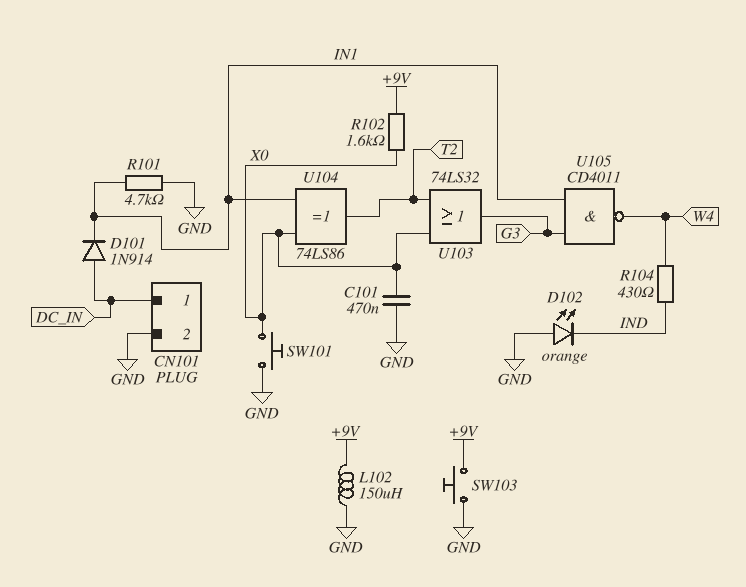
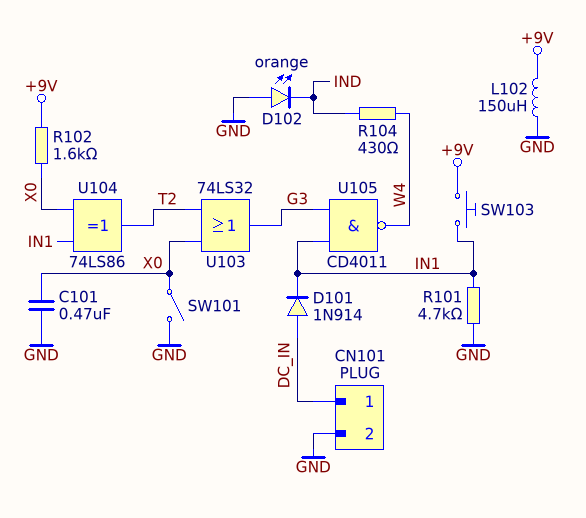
SW101: button (GND, X0) -> switch (GND, X0)
SW103: button (+9V, GND) -> button (+9V, IN1)

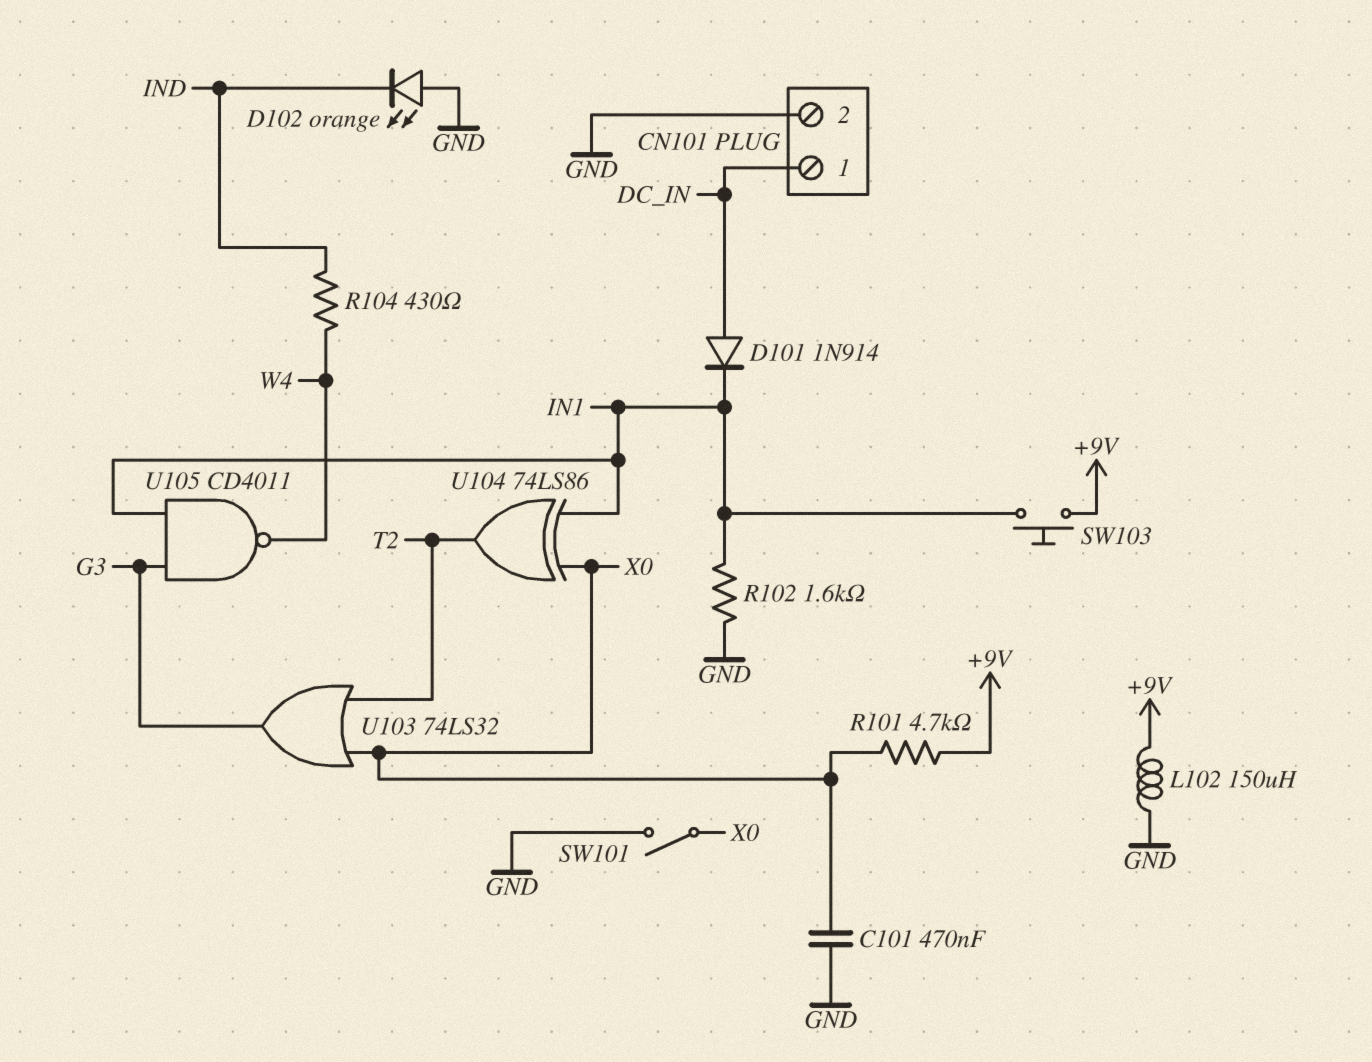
R101: 4.7k (GND, IN1) -> 4.7k (+9V, X0)
R102: 1.6k (+9V, X0) -> 1.6k (GND, IN1)

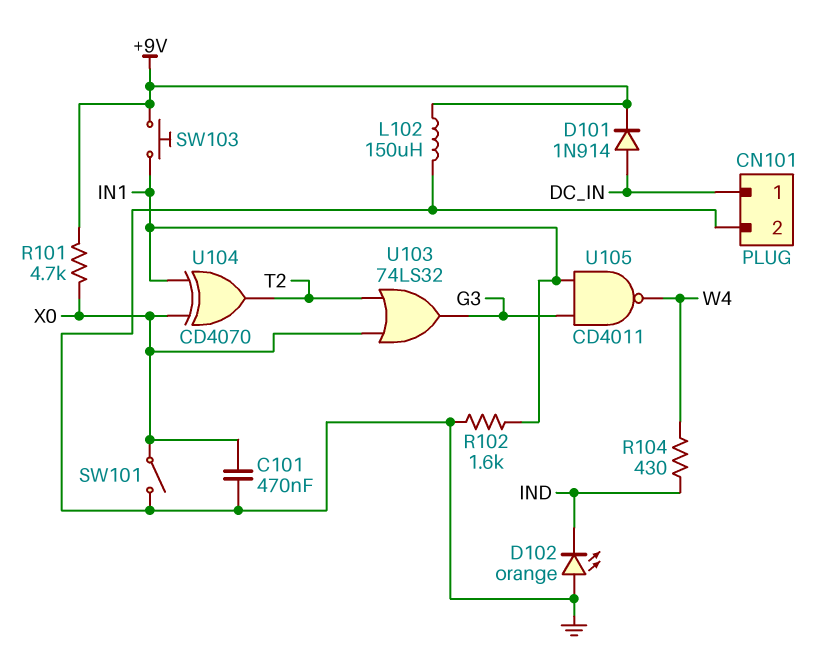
D101: diode 1N914 (A DC_IN, K IN1) -> diode 1N914 (A DC_IN, K +9V)
U104: XOR 74LS86 (in IN1, in X0, out T2) -> XOR CD4070 (in IN1, in X0, out T2)

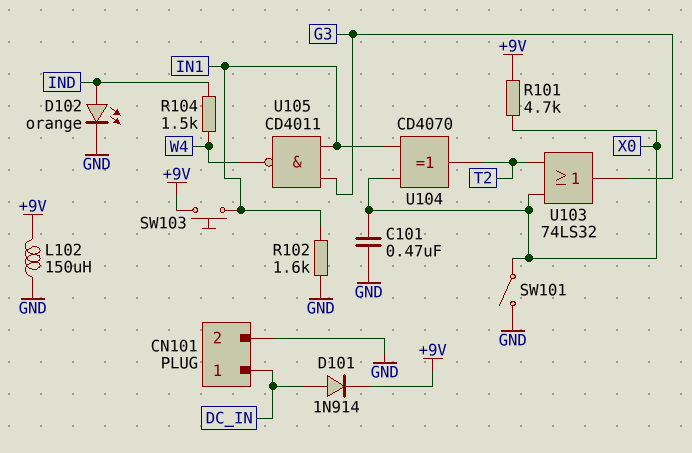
D102: LED orange (A GND, K IND) -> LED orange (A IND, K GND)
R104: 430 (IND, W4) -> 1.5k (IND, W4)

